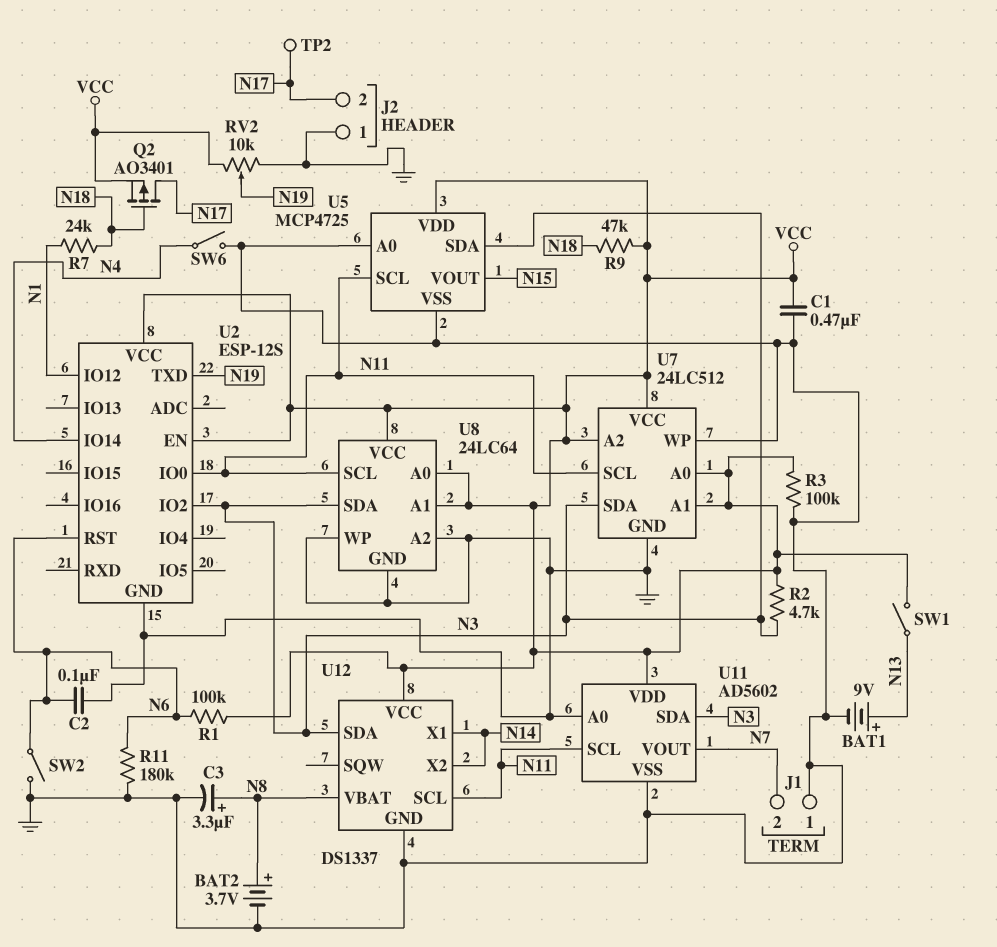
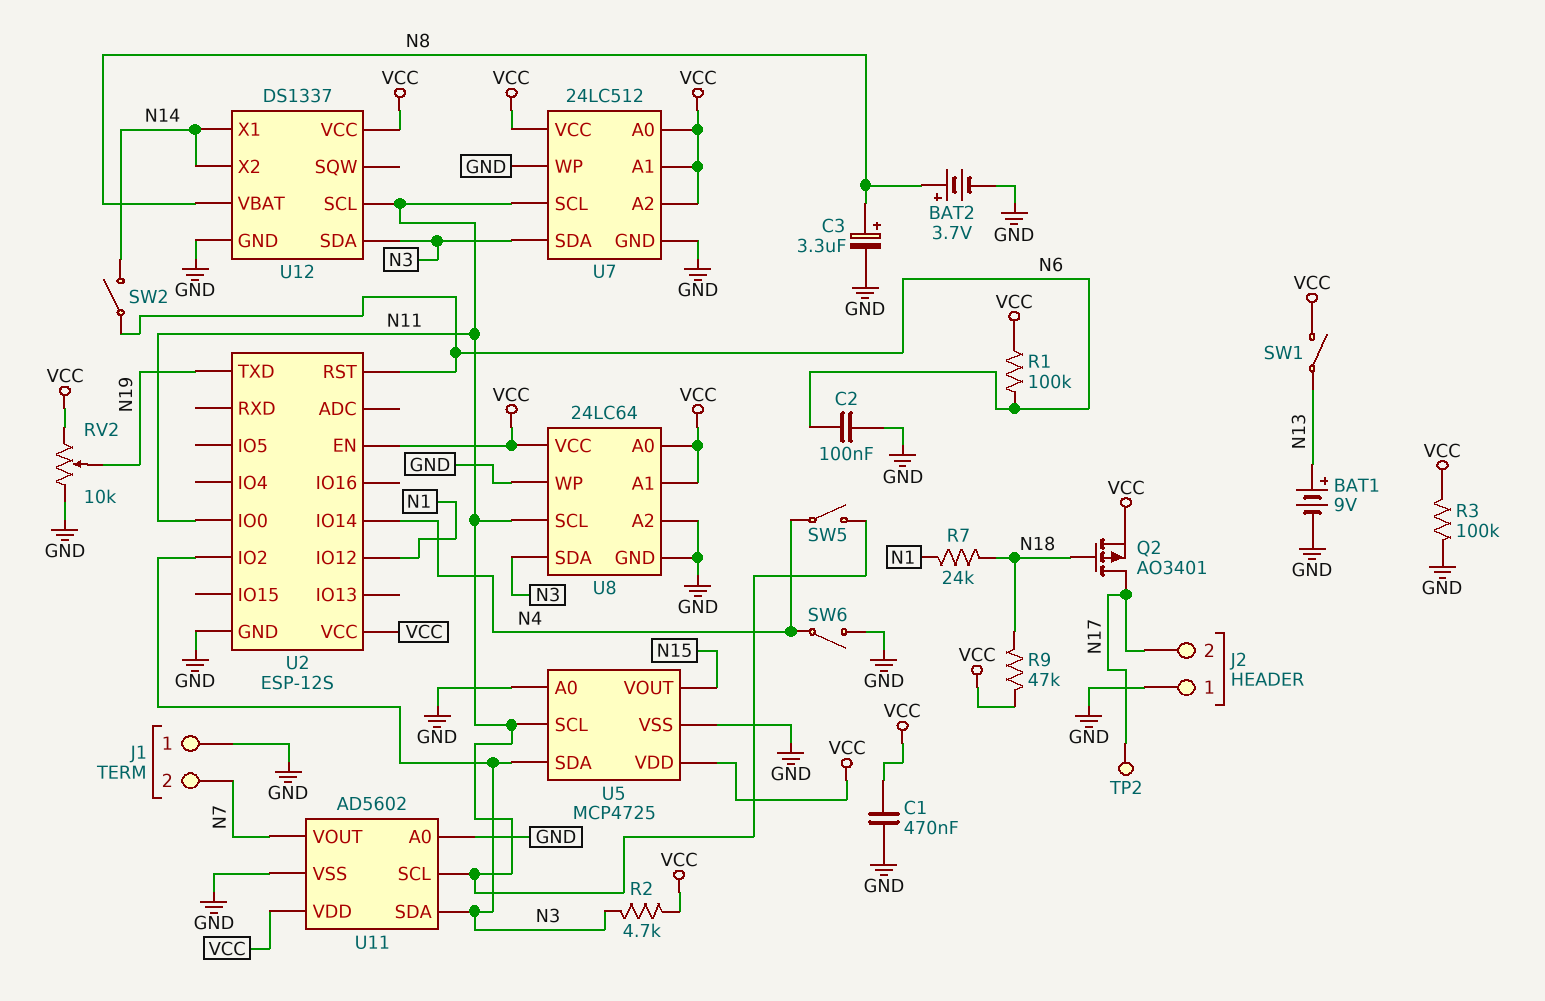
R11: 180k (GND, N6) -> none
SW2: switch (GND, N6) -> switch (N6, N14)
SW5: none -> switch (N4, N11)

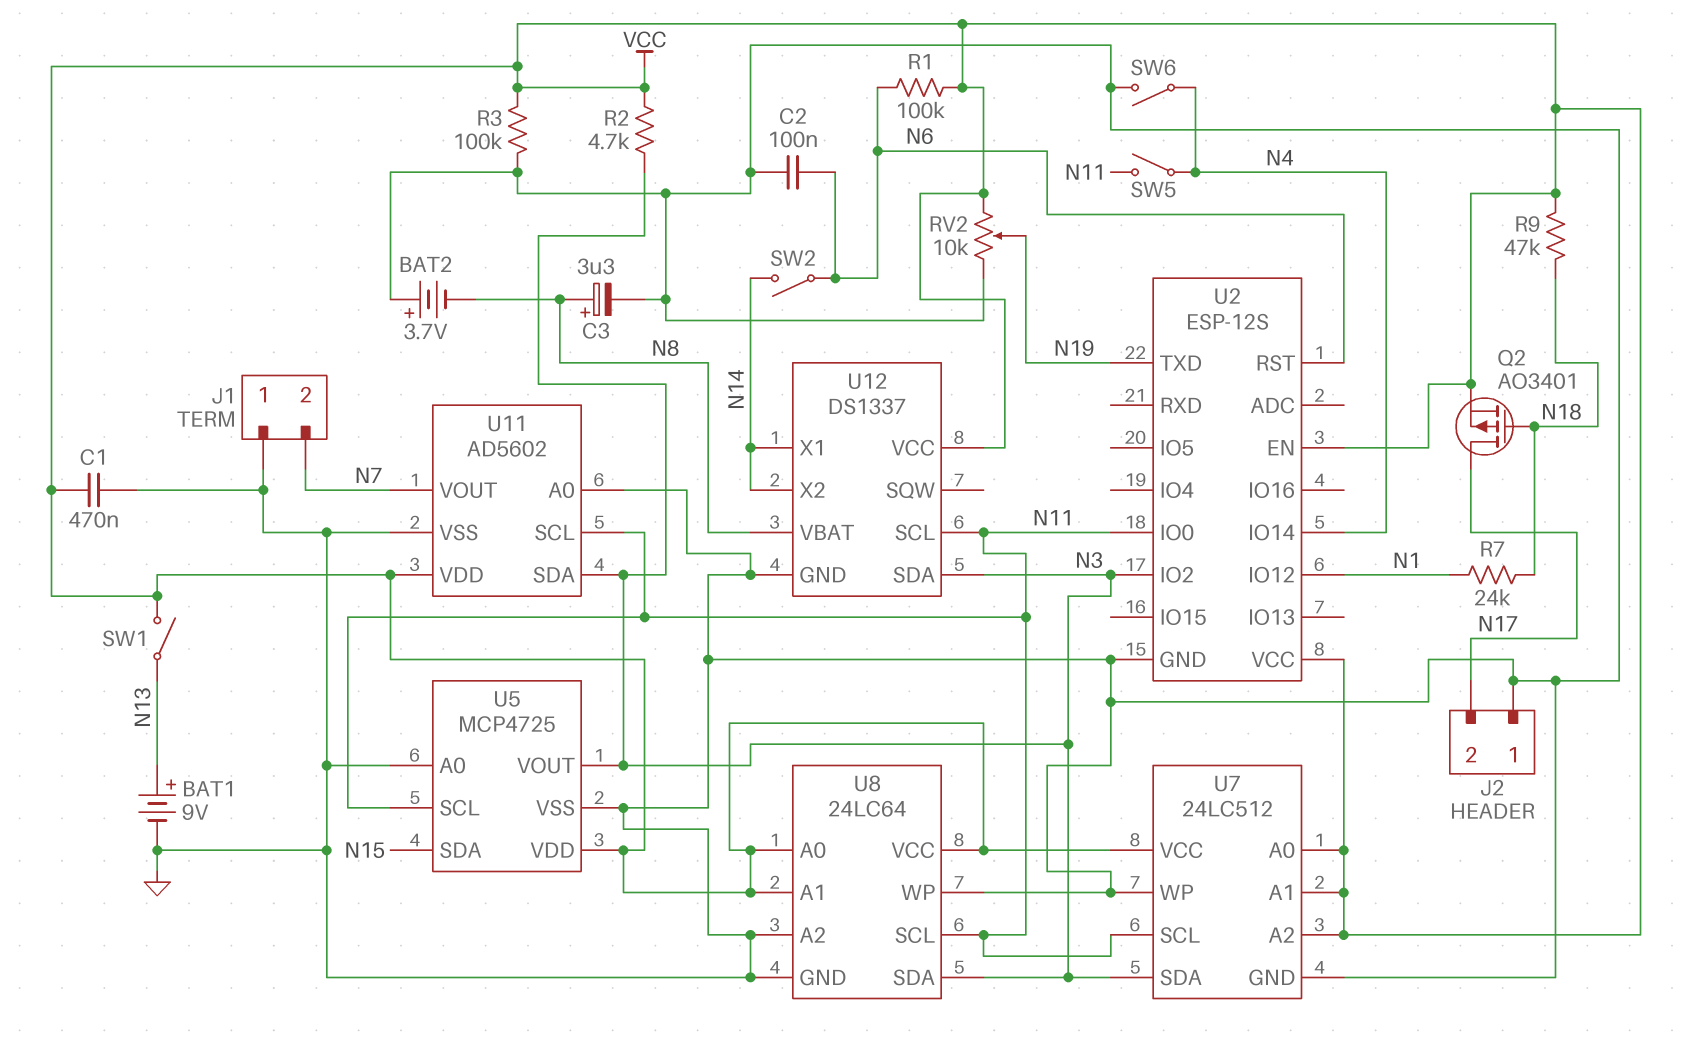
BAT2: 3.7V (plus N8, minus GND) -> 3.7V (plus GND, minus N8)
TP2: test point (N17) -> none
U5 pin SDA: N3 -> N15
U5 pin VOUT: N15 -> N3

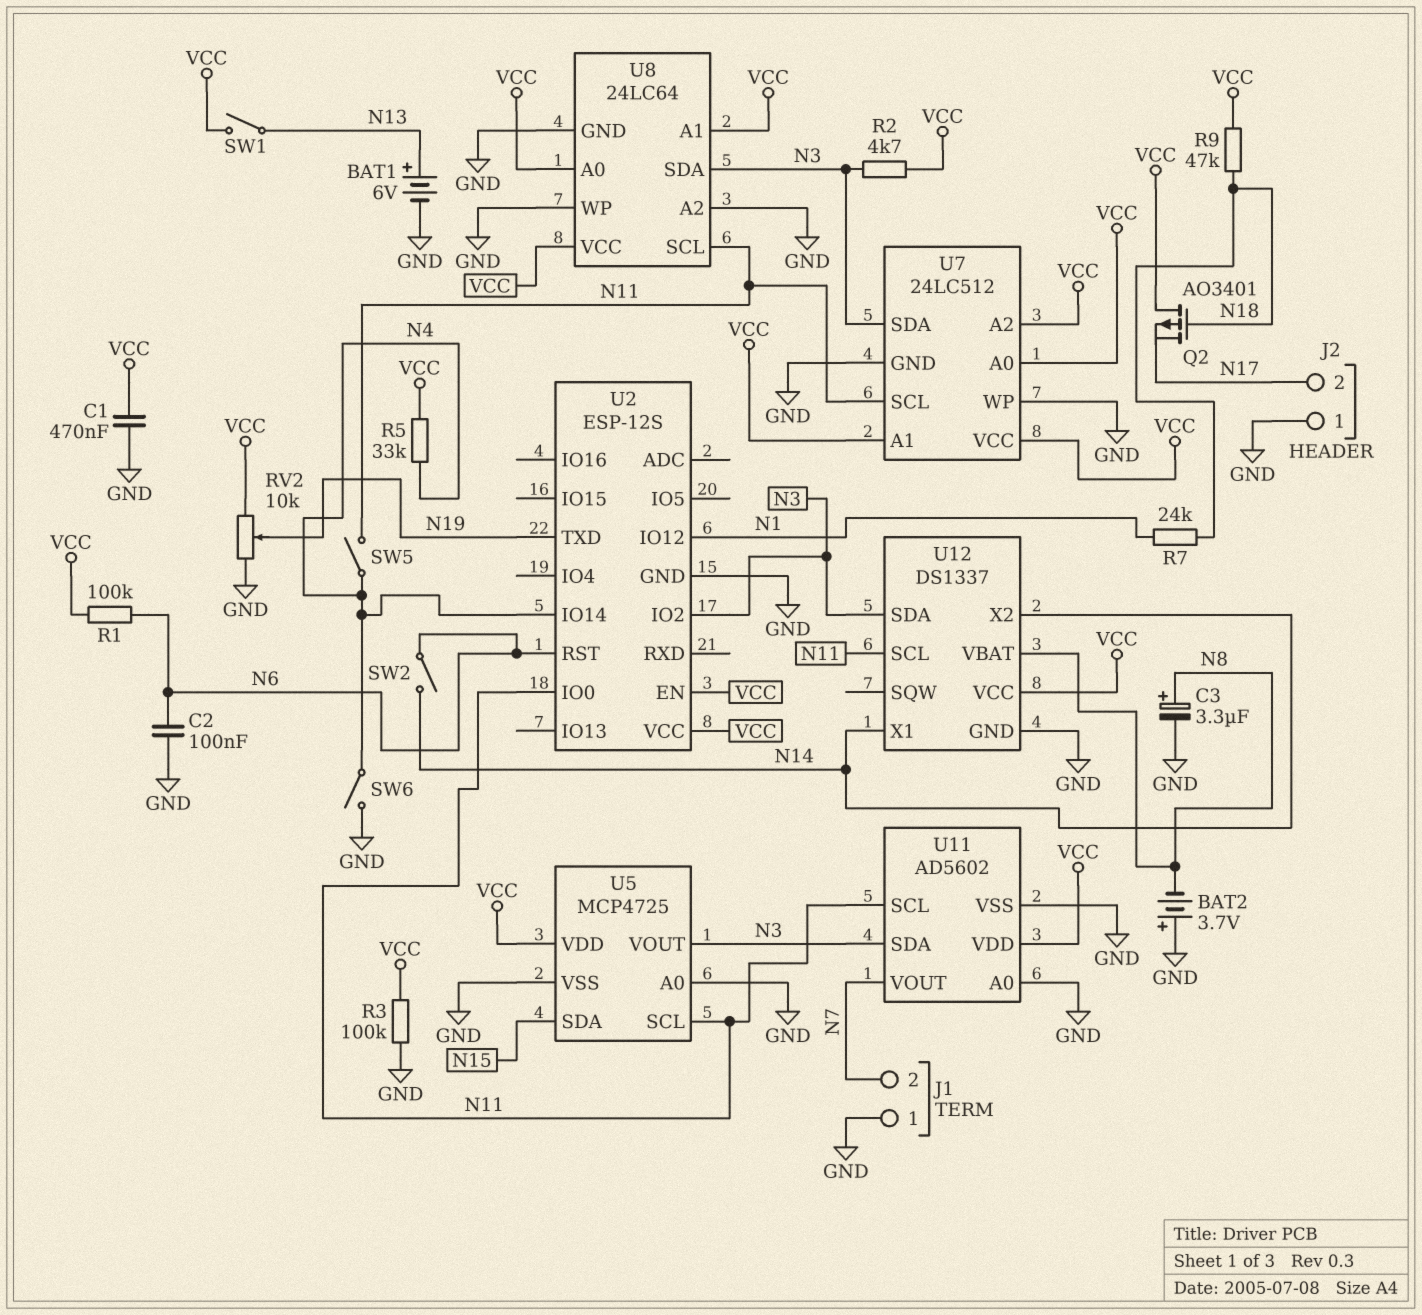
BAT1: 9V (plus N13, minus GND) -> 6V (plus N13, minus GND)
Q2: PMOS AO3401 (G N18, D N17, S VCC) -> PMOS AO3401 (G N18, D VCC, S N17)
R5: none -> 33k (N4, VCC)

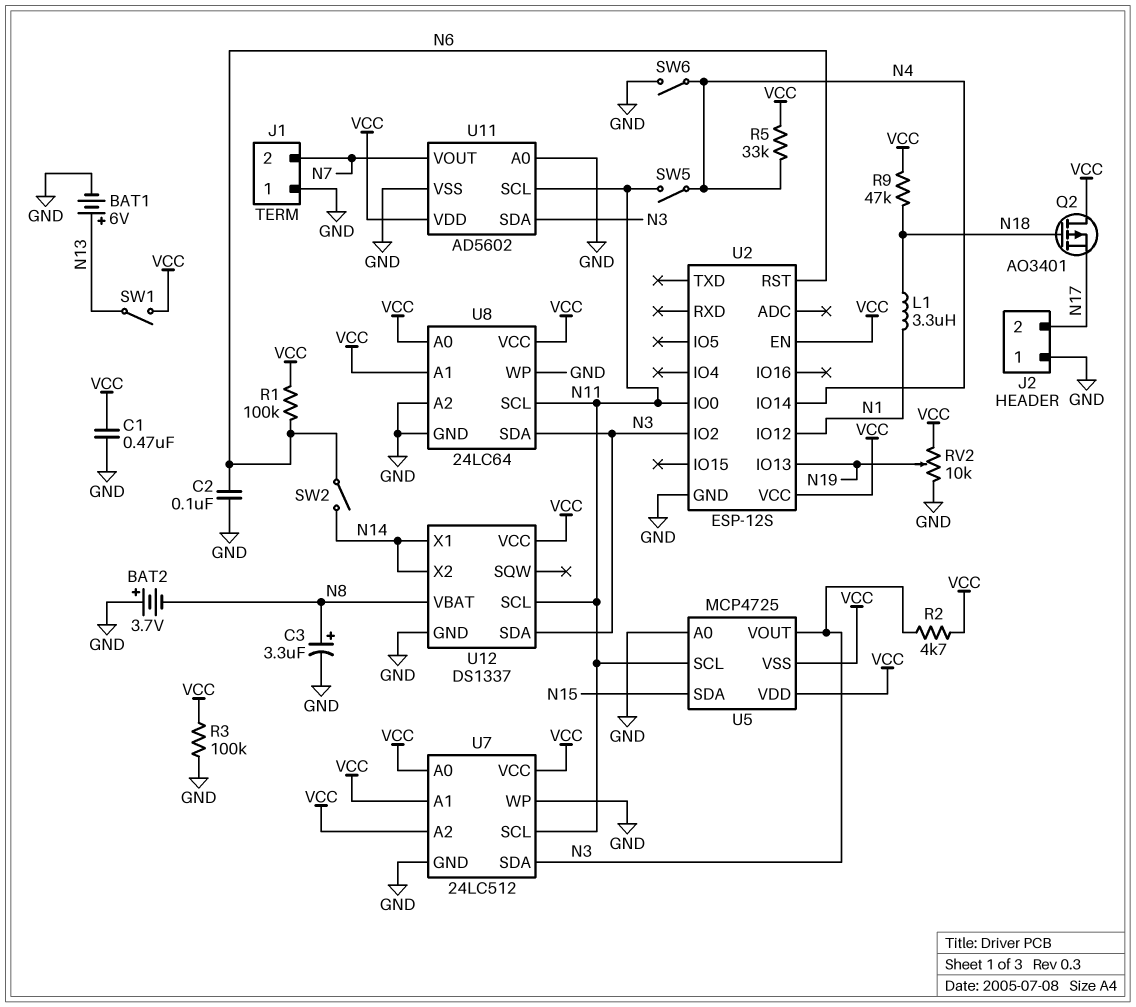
L1: none -> 3.3uH (N1, N18)
R7: 24k (N1, N18) -> none
U2 pin IO13: none -> N19
U2 pin TXD: N19 -> none
U5 pin VSS: GND -> VCC

